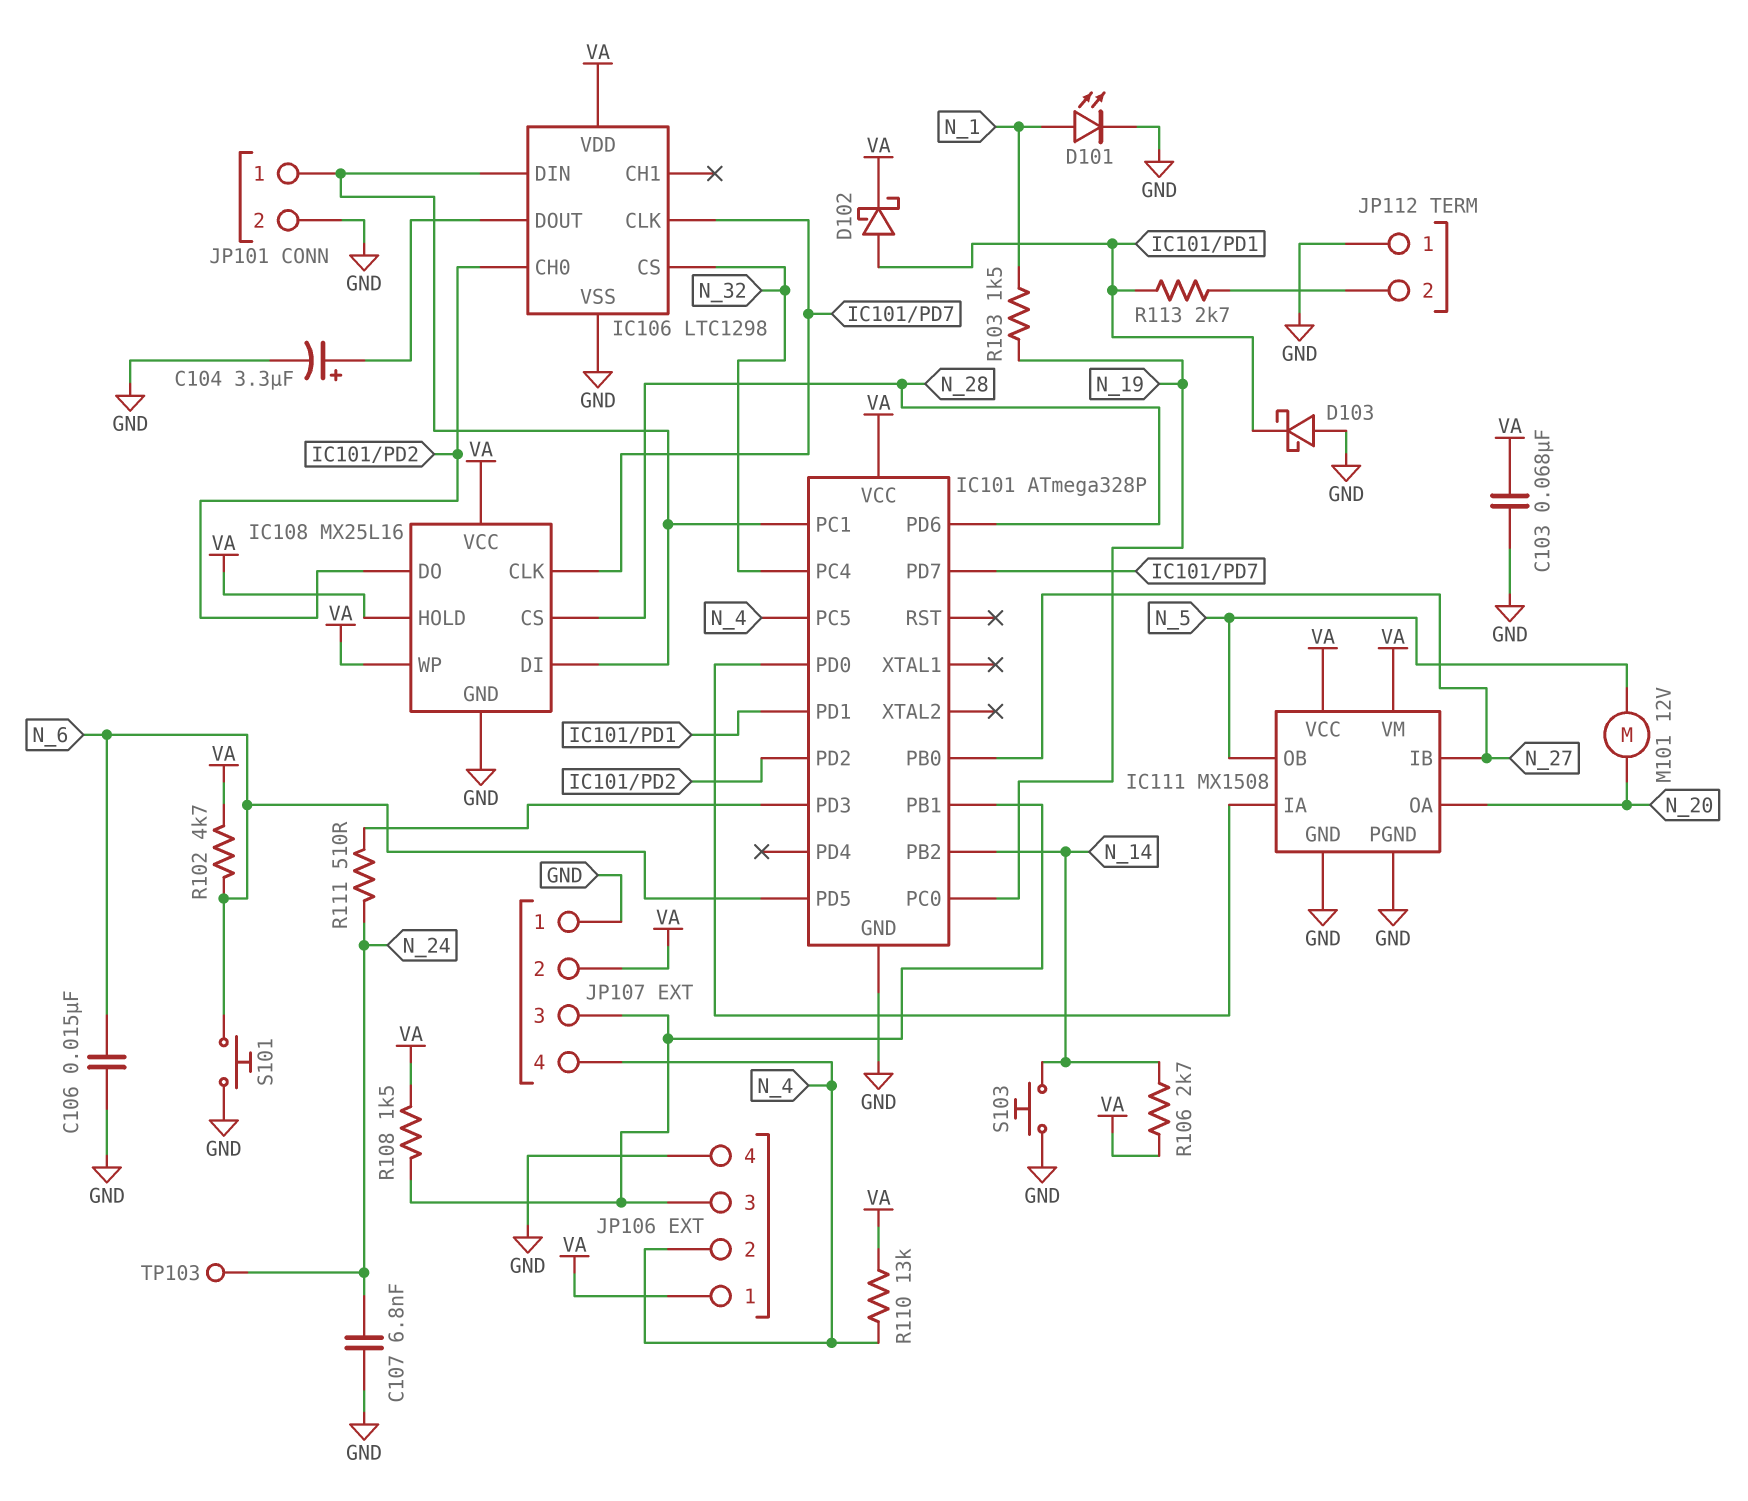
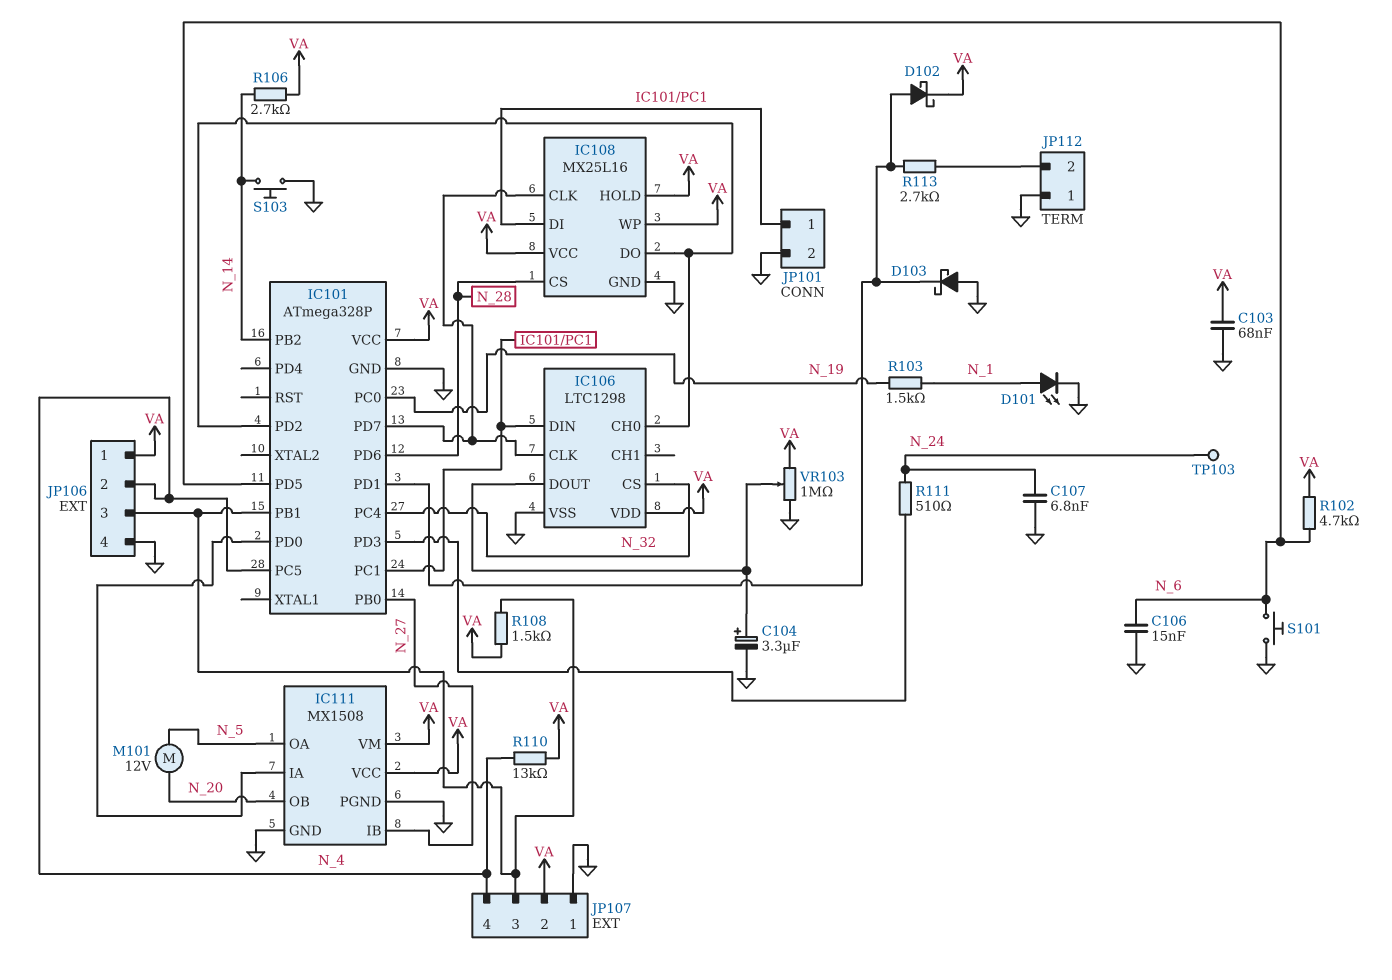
IC111 pin OA: N_20 -> N_5
IC111 pin OB: N_5 -> N_20
VR103: none -> 1M (GND, VA, wiper IC106/DOUT)

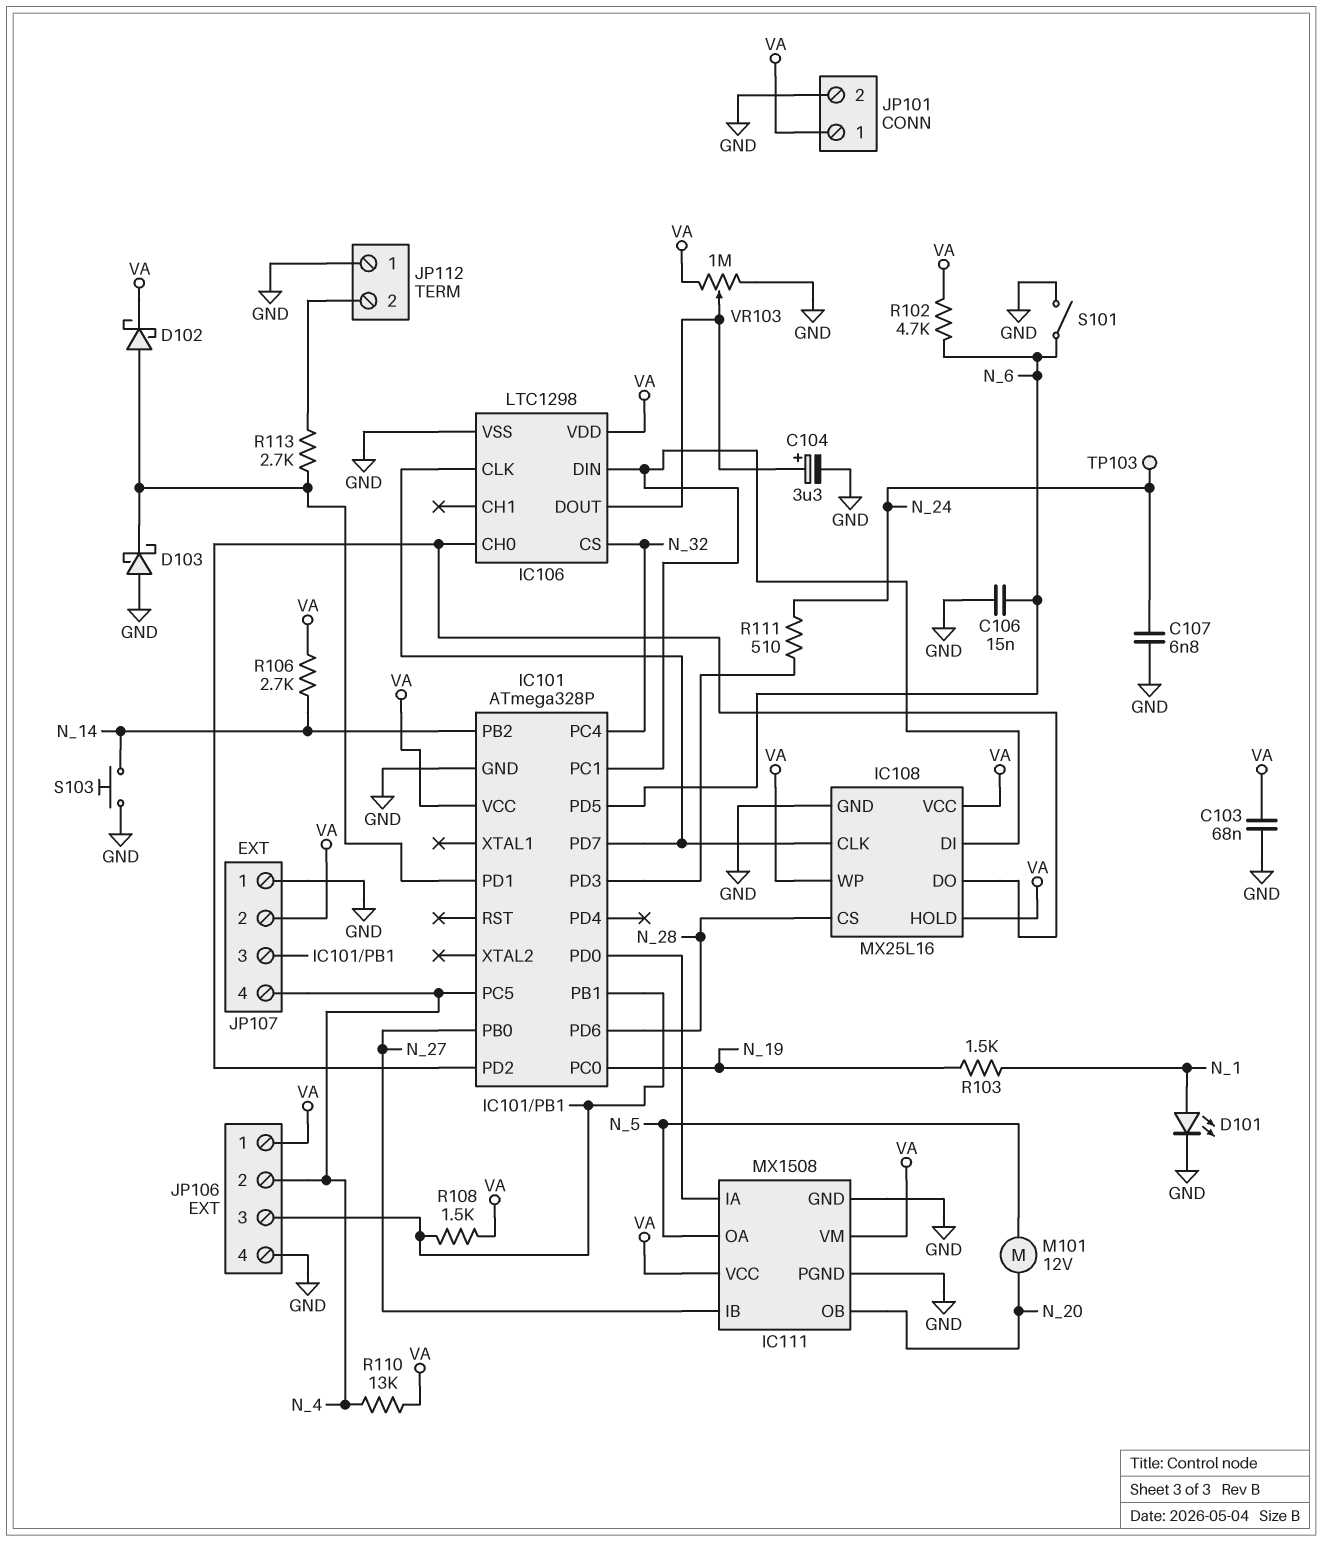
JP101 pin 1: IC101/PC1 -> VA
S101: button (GND, N_6) -> switch (GND, N_6)

